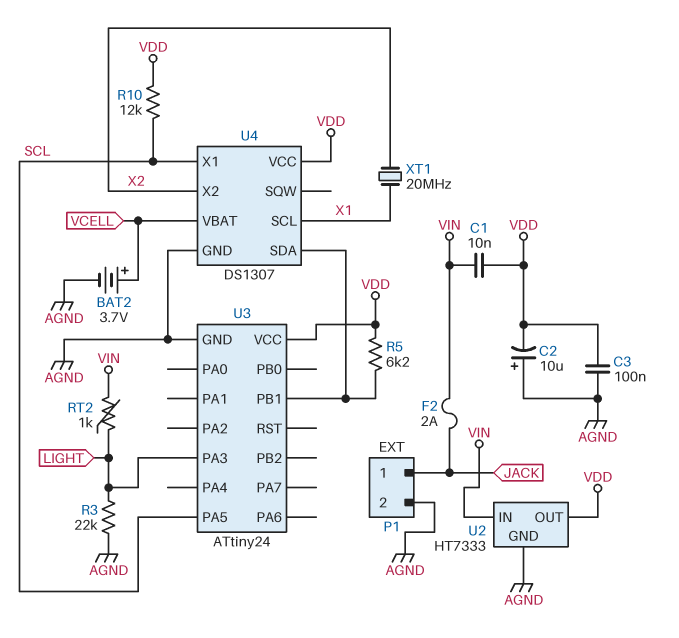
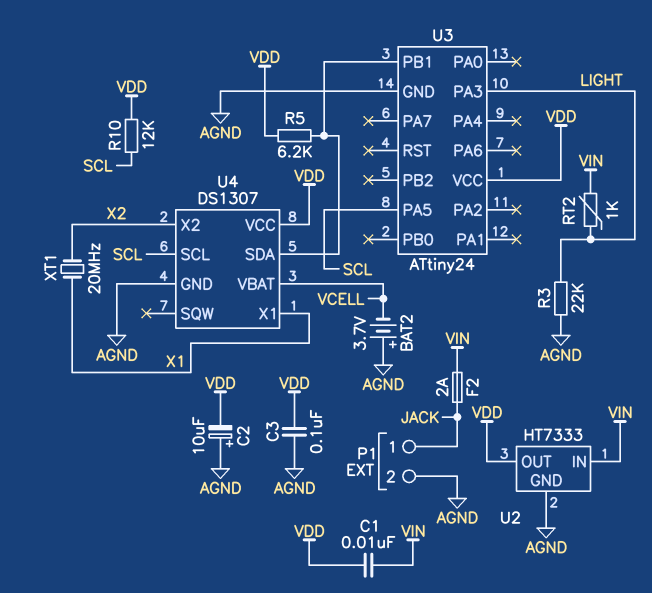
BAT2: 3.7V (plus VCELL, minus AGND) -> 3.7V (plus AGND, minus VCELL)
U4 pin SCL: X1 -> SCL
U4 pin X1: SCL -> X1

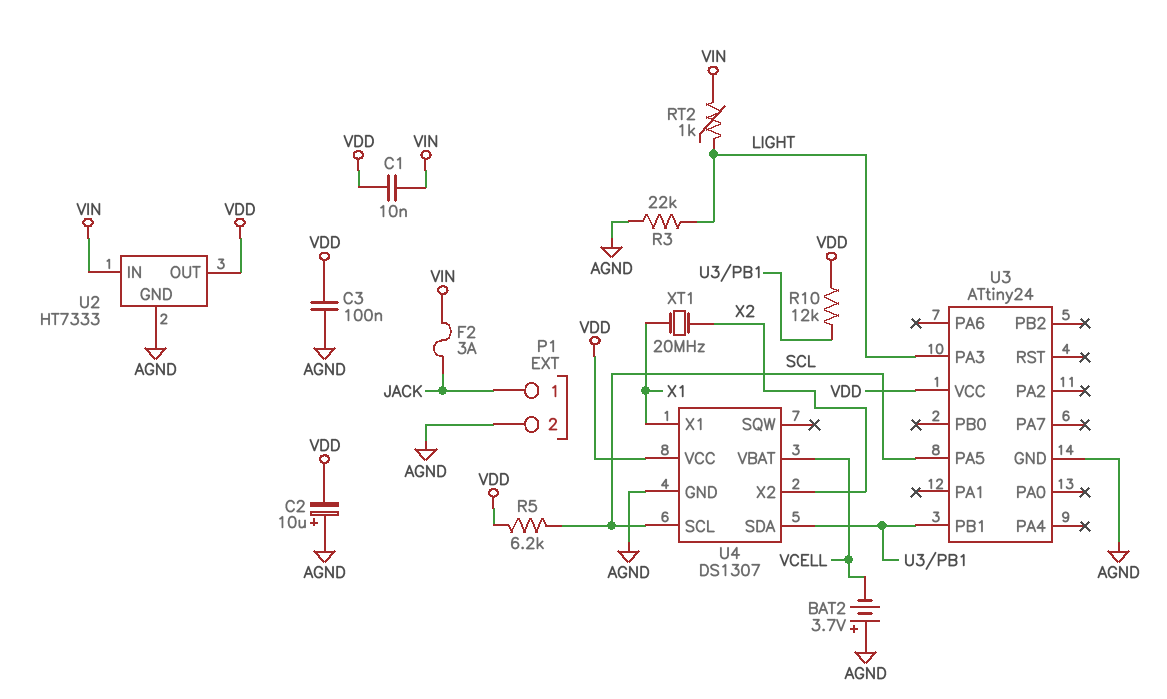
F2: 2A (JACK, VIN) -> 3A (JACK, VIN)
R5: 6.2k (U3/PB1, VDD) -> 6.2k (SCL, VDD)
R10: 12k (SCL, VDD) -> 12k (U3/PB1, VDD)

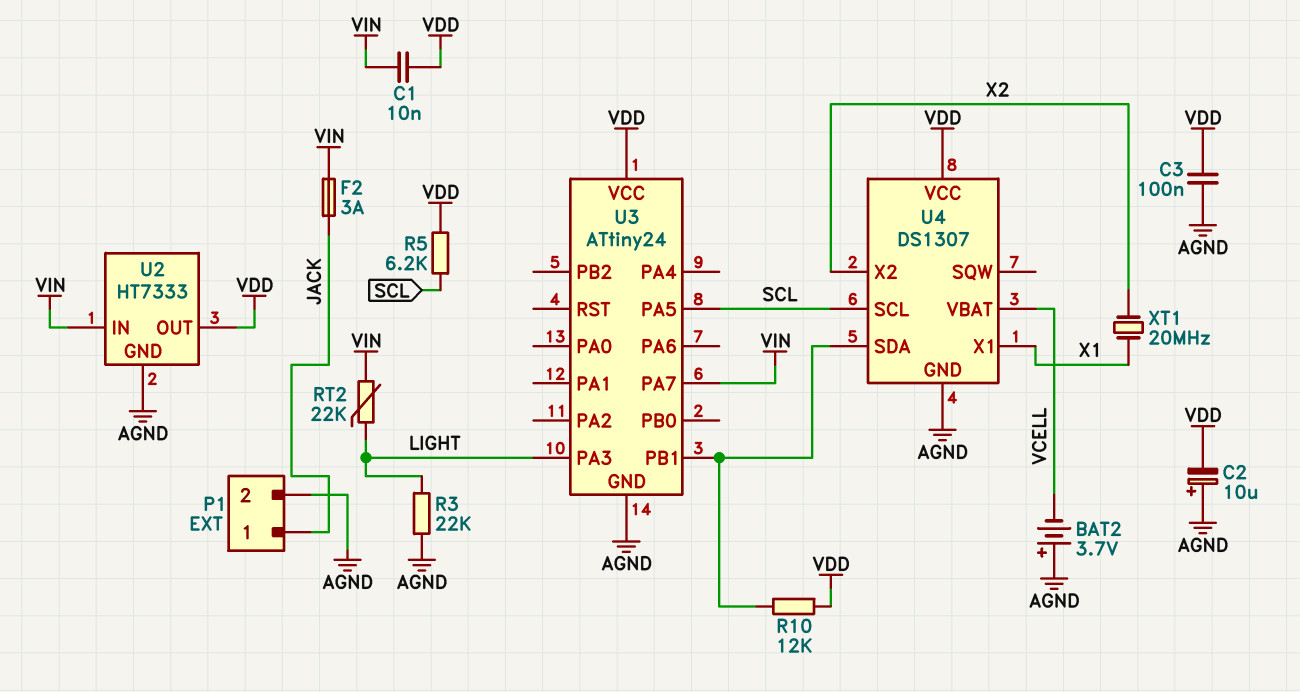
RT2: 1k (LIGHT, VIN) -> 22k (LIGHT, VIN)
U3 pin PA7: none -> VIN

